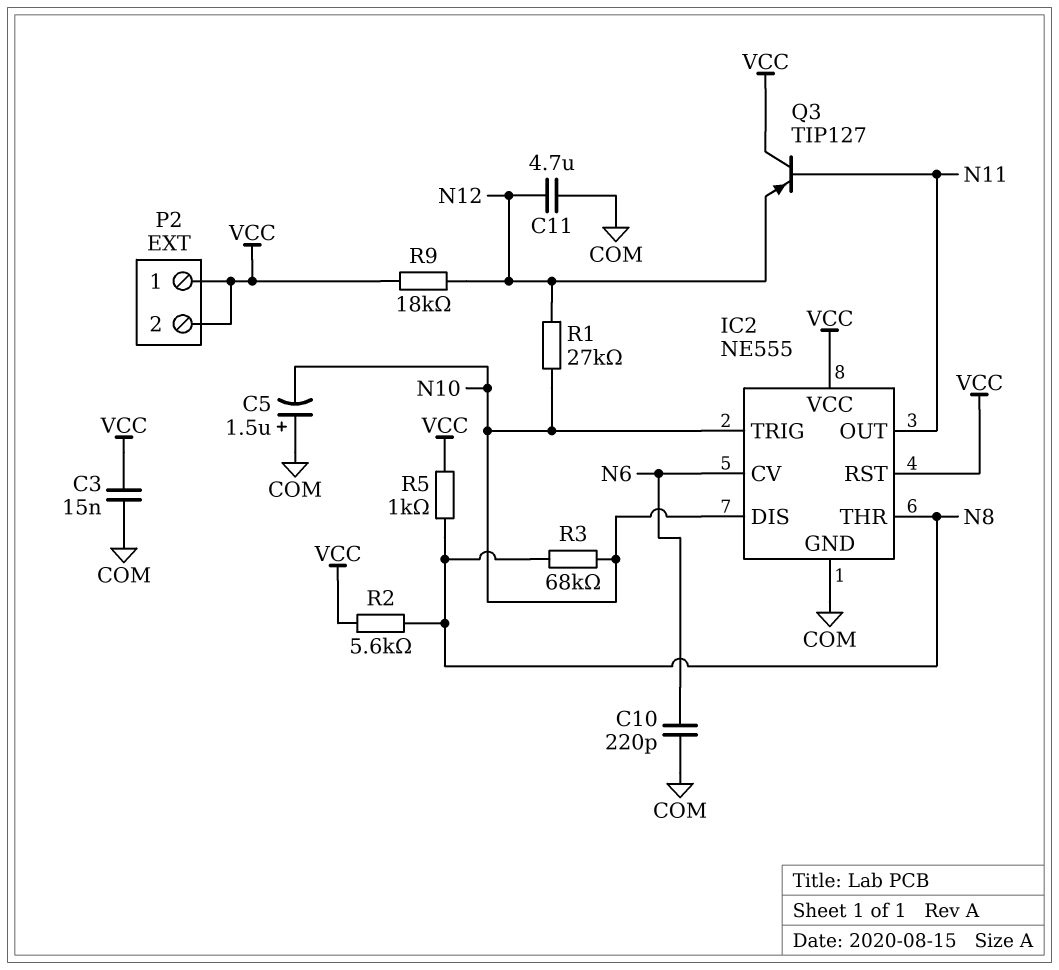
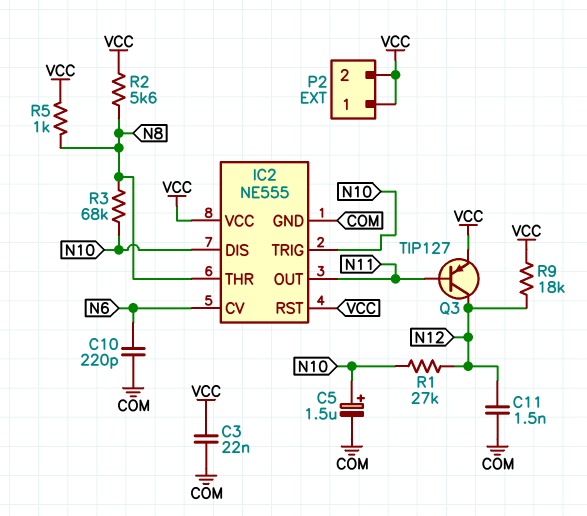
C3: 15nF (COM, VCC) -> 22nF (COM, VCC)
C5: 1.5uF (plus COM, minus N10) -> 1.5uF (plus N10, minus COM)
C11: 4.7uF (COM, N12) -> 1.5nF (COM, N12)
Q3: PNP TIP127 (B N11, C VCC, E N12) -> PNP TIP127 (B N11, C N12, E VCC)

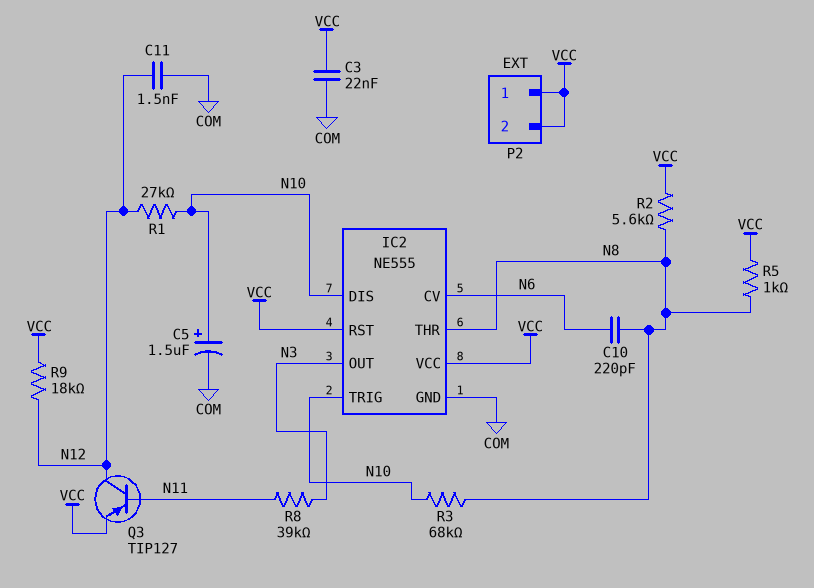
C10: 220pF (COM, N6) -> 220pF (N6, N8)
IC2 pin OUT: N11 -> N3
R8: none -> 39k (N3, N11)

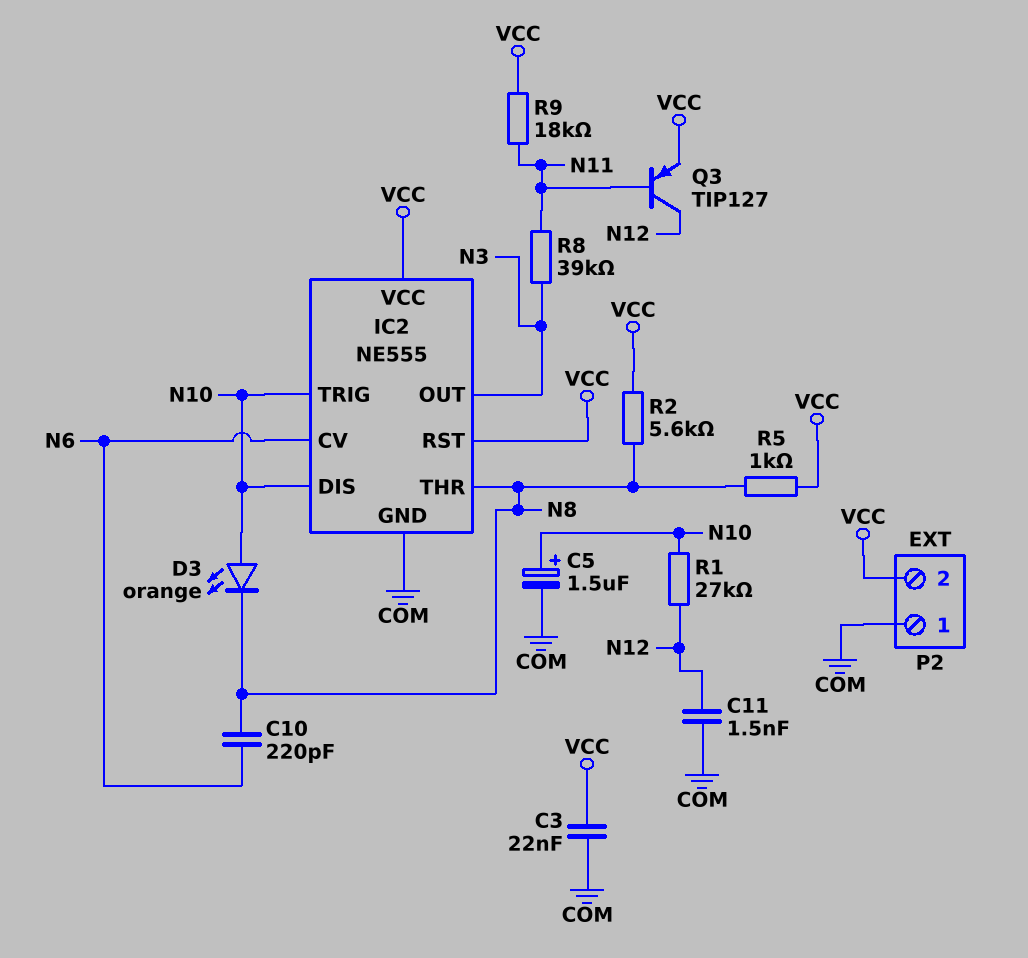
D3: none -> LED orange (A N10, K N8)
P2 pin 1: VCC -> COM
R3: 68k (N8, N10) -> none
R9: 18k (N12, VCC) -> 18k (N11, VCC)

